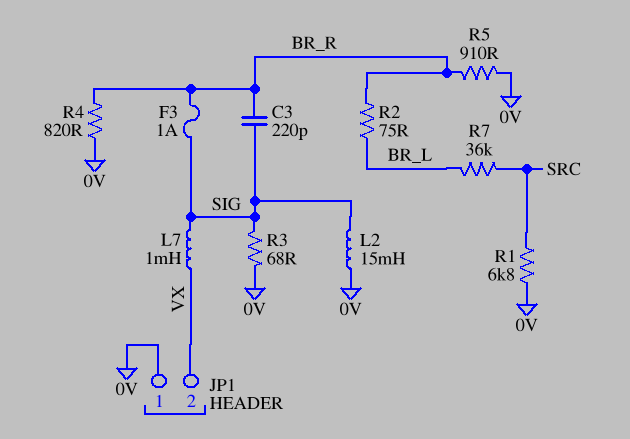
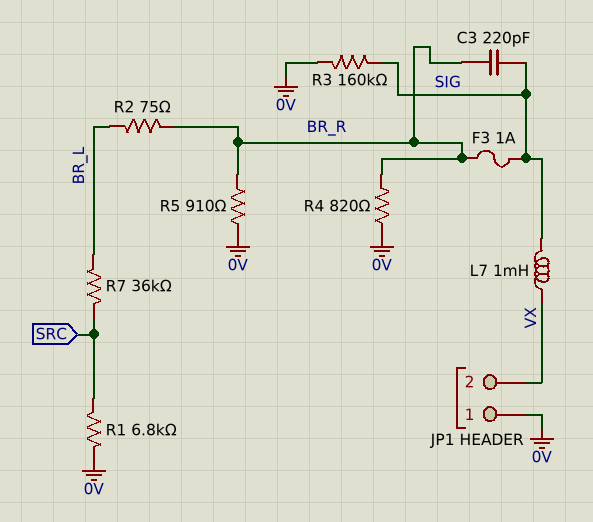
L2: 15mH (0V, SIG) -> none
R3: 68 (0V, SIG) -> 160k (0V, SIG)

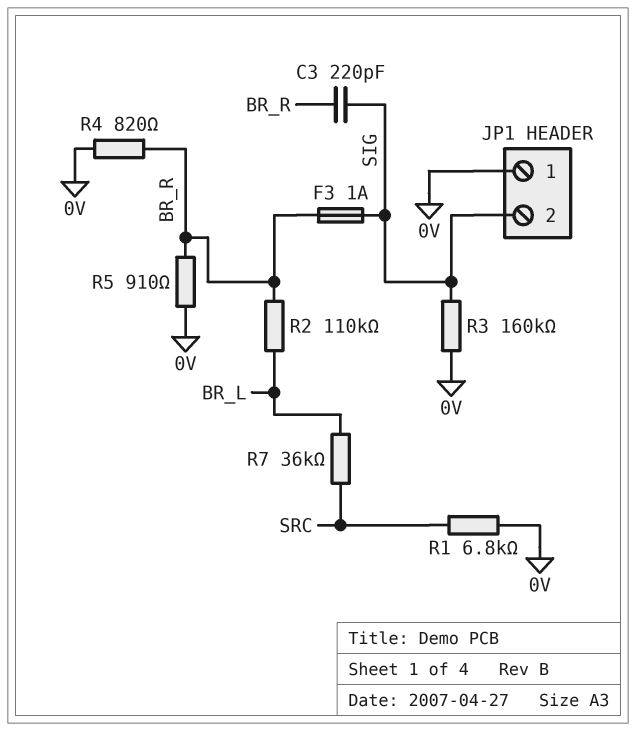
JP1 pin 2: VX -> SIG
L7: 1mH (SIG, VX) -> none
R2: 75 (BR_L, BR_R) -> 110k (BR_L, BR_R)

